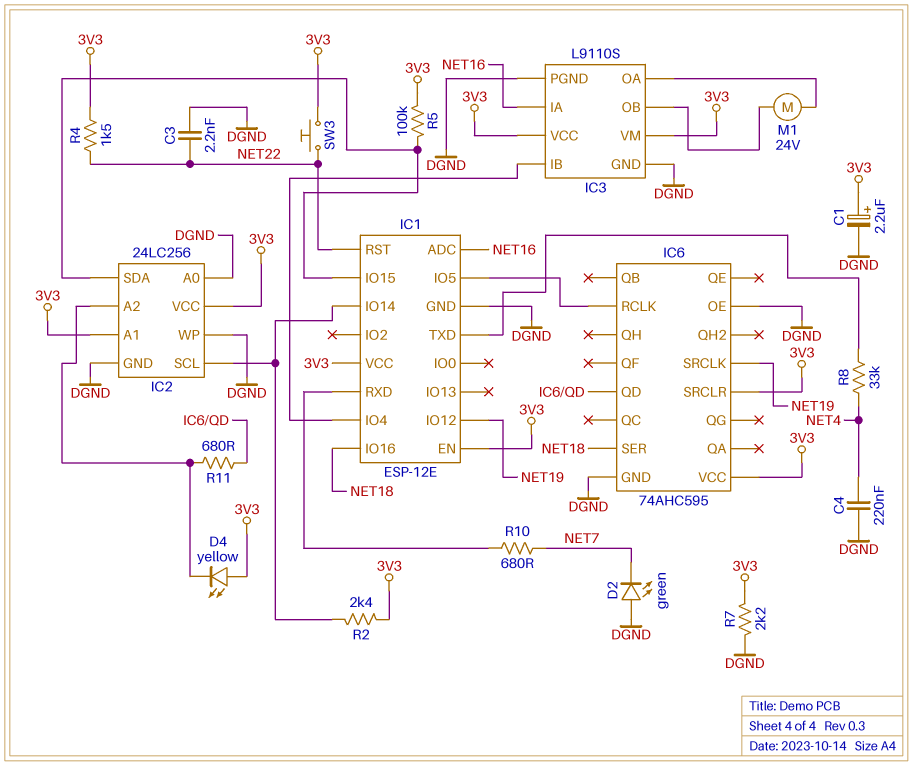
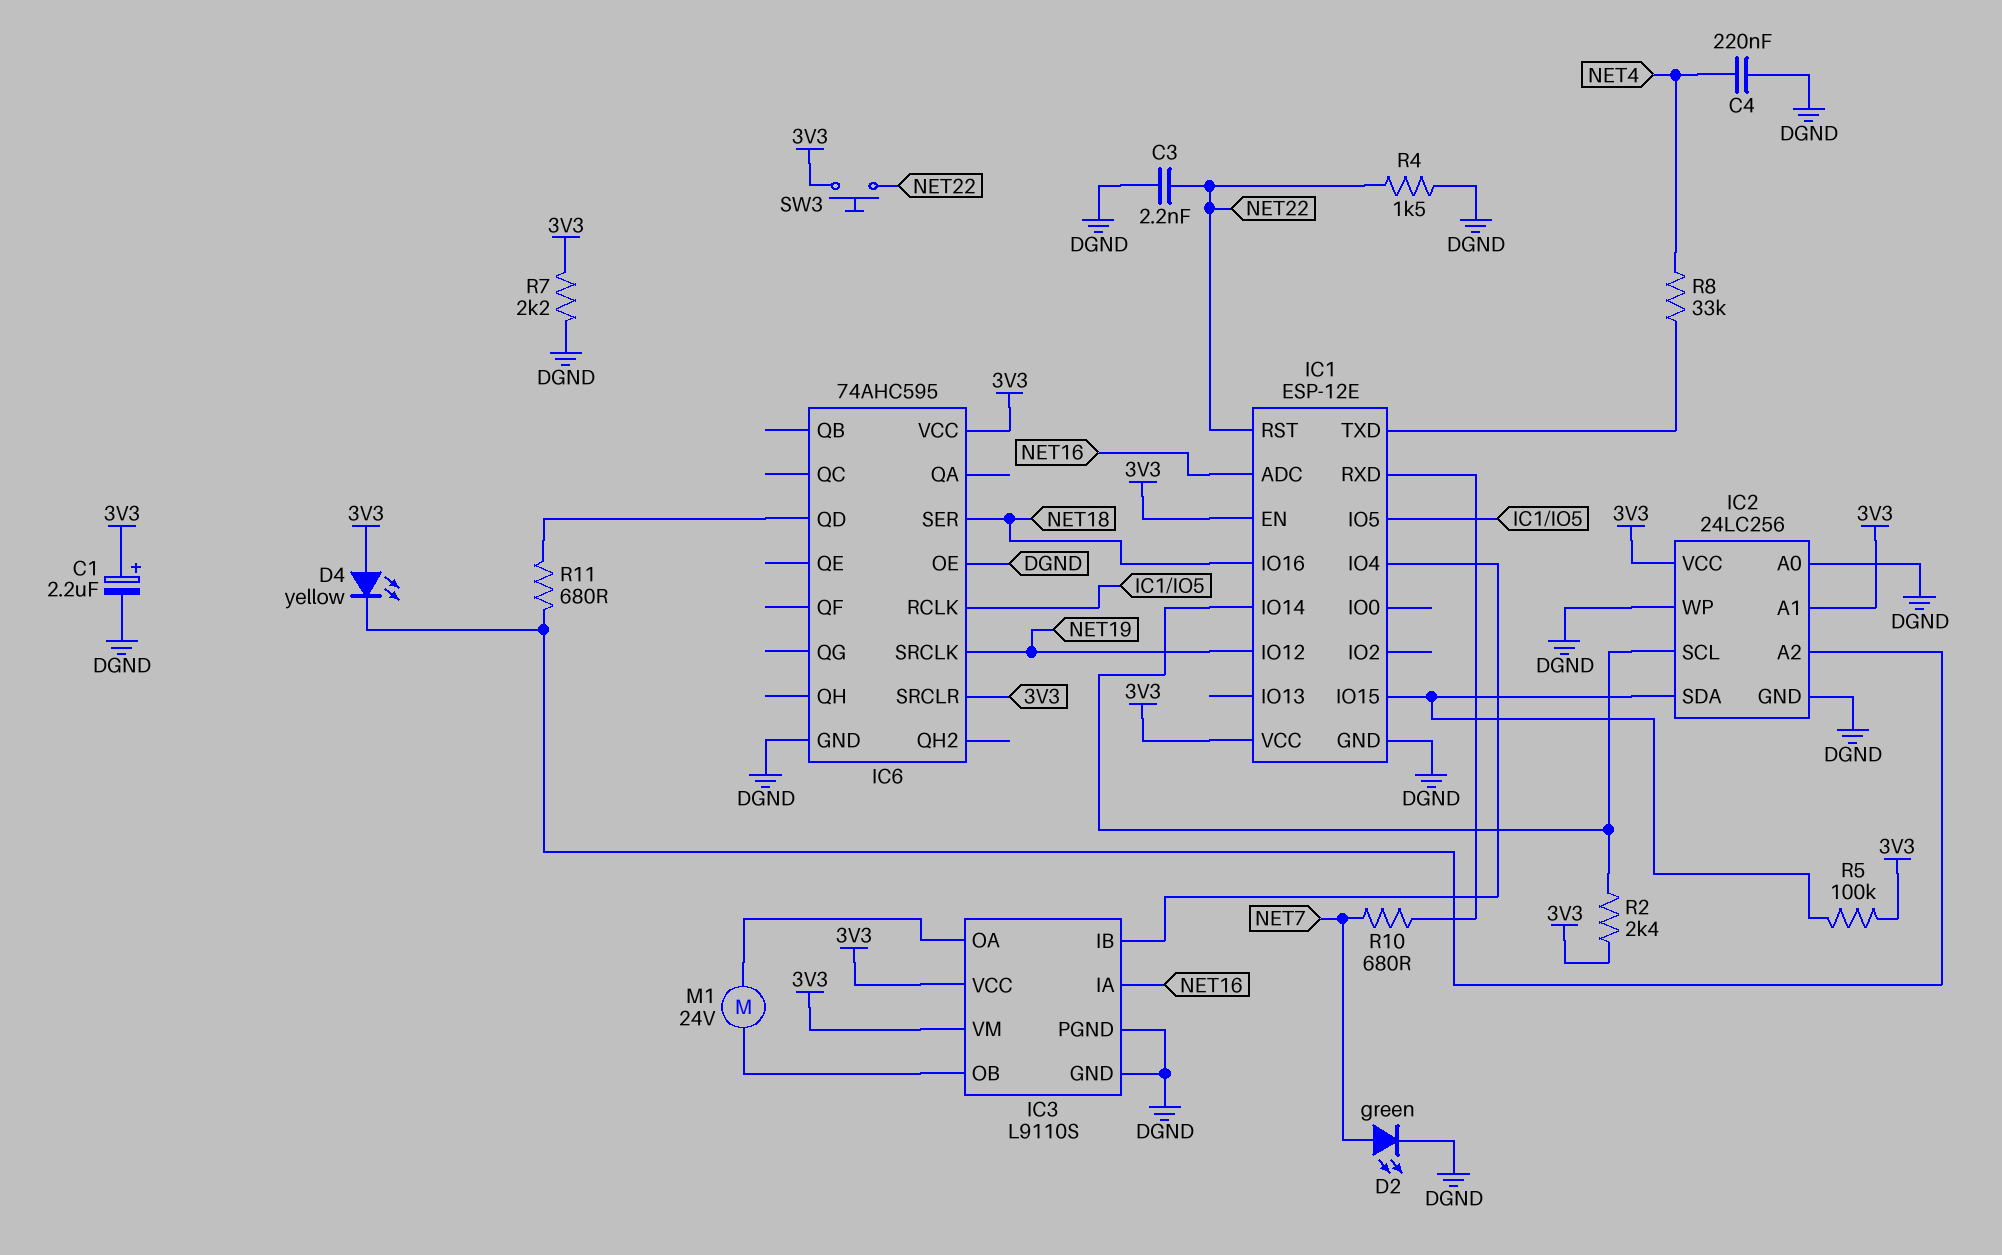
D2: LED green (A DGND, K NET7) -> LED green (A NET7, K DGND)
R4: 1.5k (3V3, NET22) -> 1.5k (DGND, NET22)

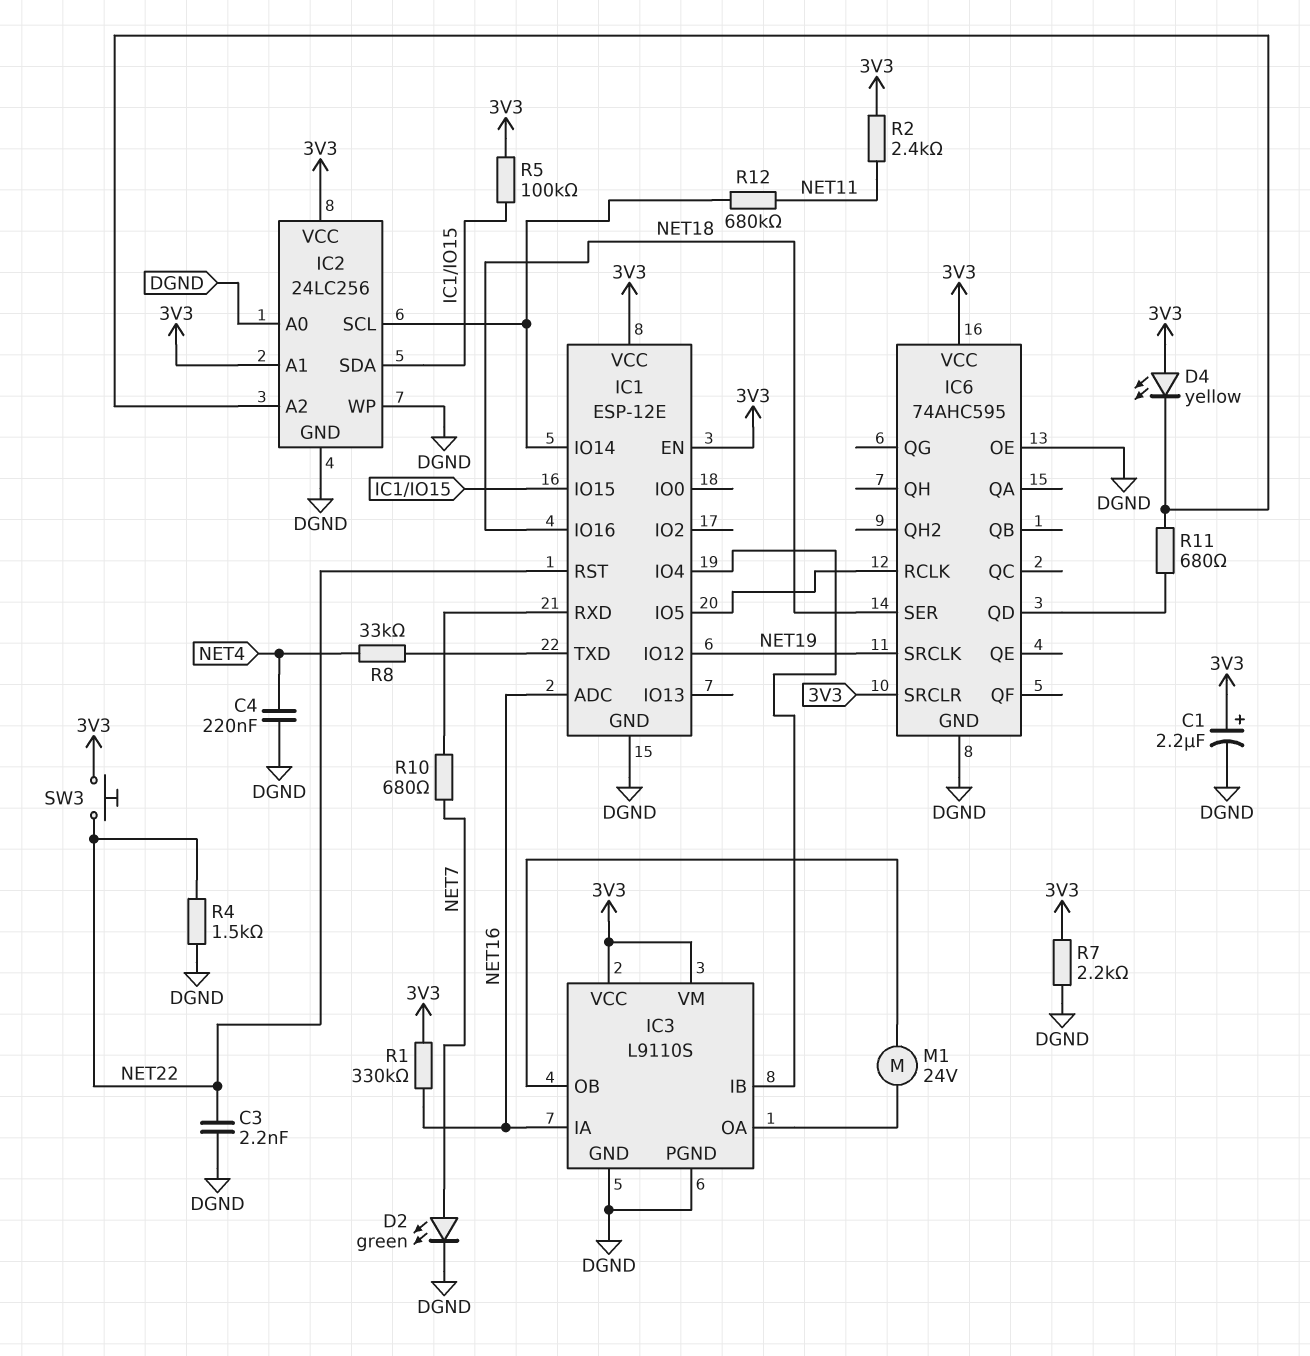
R1: none -> 330k (3V3, NET16)
R2: 2.4k (3V3, IC1/IO14) -> 2.4k (3V3, NET11)
R12: none -> 680k (IC1/IO14, NET11)

